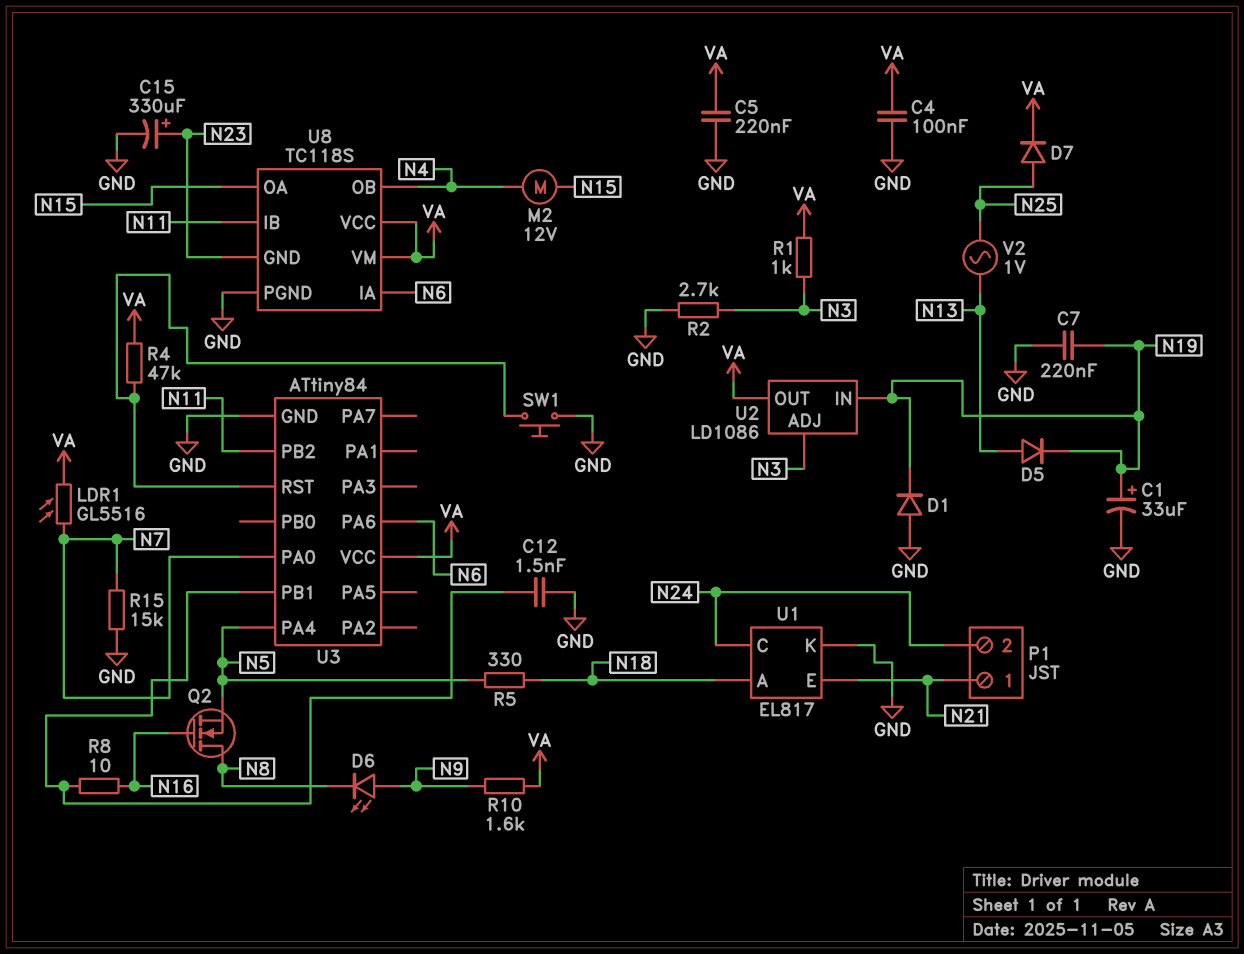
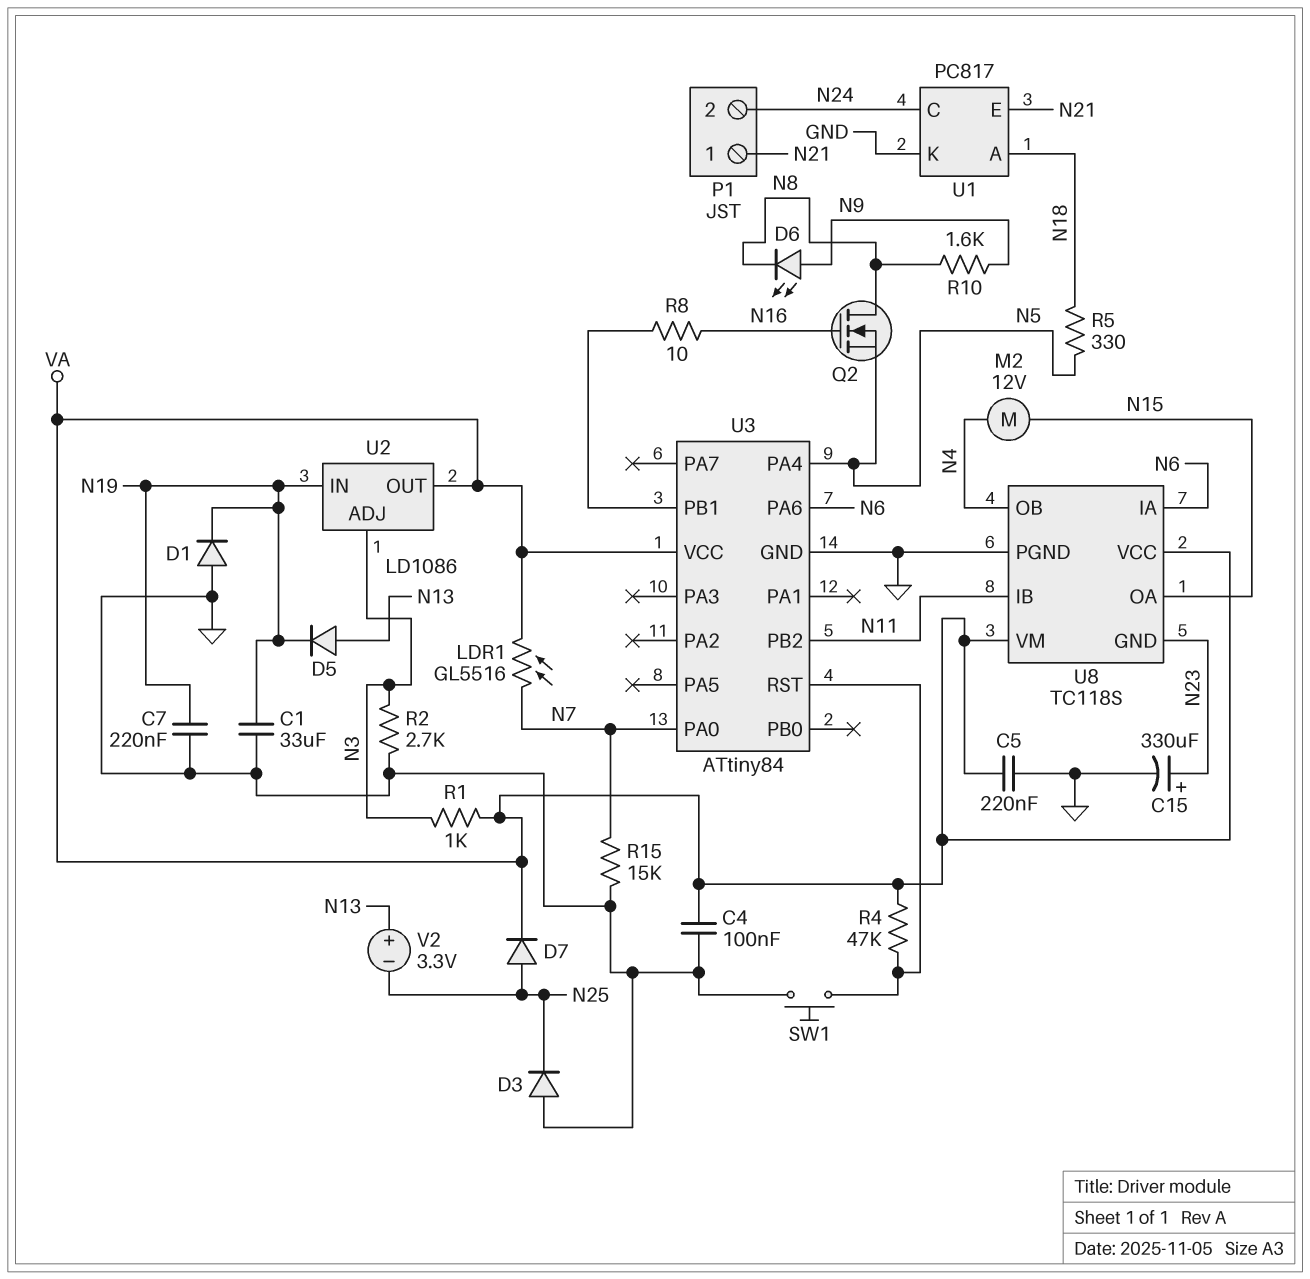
C1: 33uF (plus N19, minus GND) -> 33uF (GND, N19)
C12: 1.5nF (GND, U3/PB1) -> none
D3: none -> diode (A GND, K N25)
R10: 1.6k (N9, VA) -> 1.6k (N8, N9)
U1: EL817 -> PC817
V2: AC 1V (N13, N25) -> 3.3V (plus N13, minus N25)

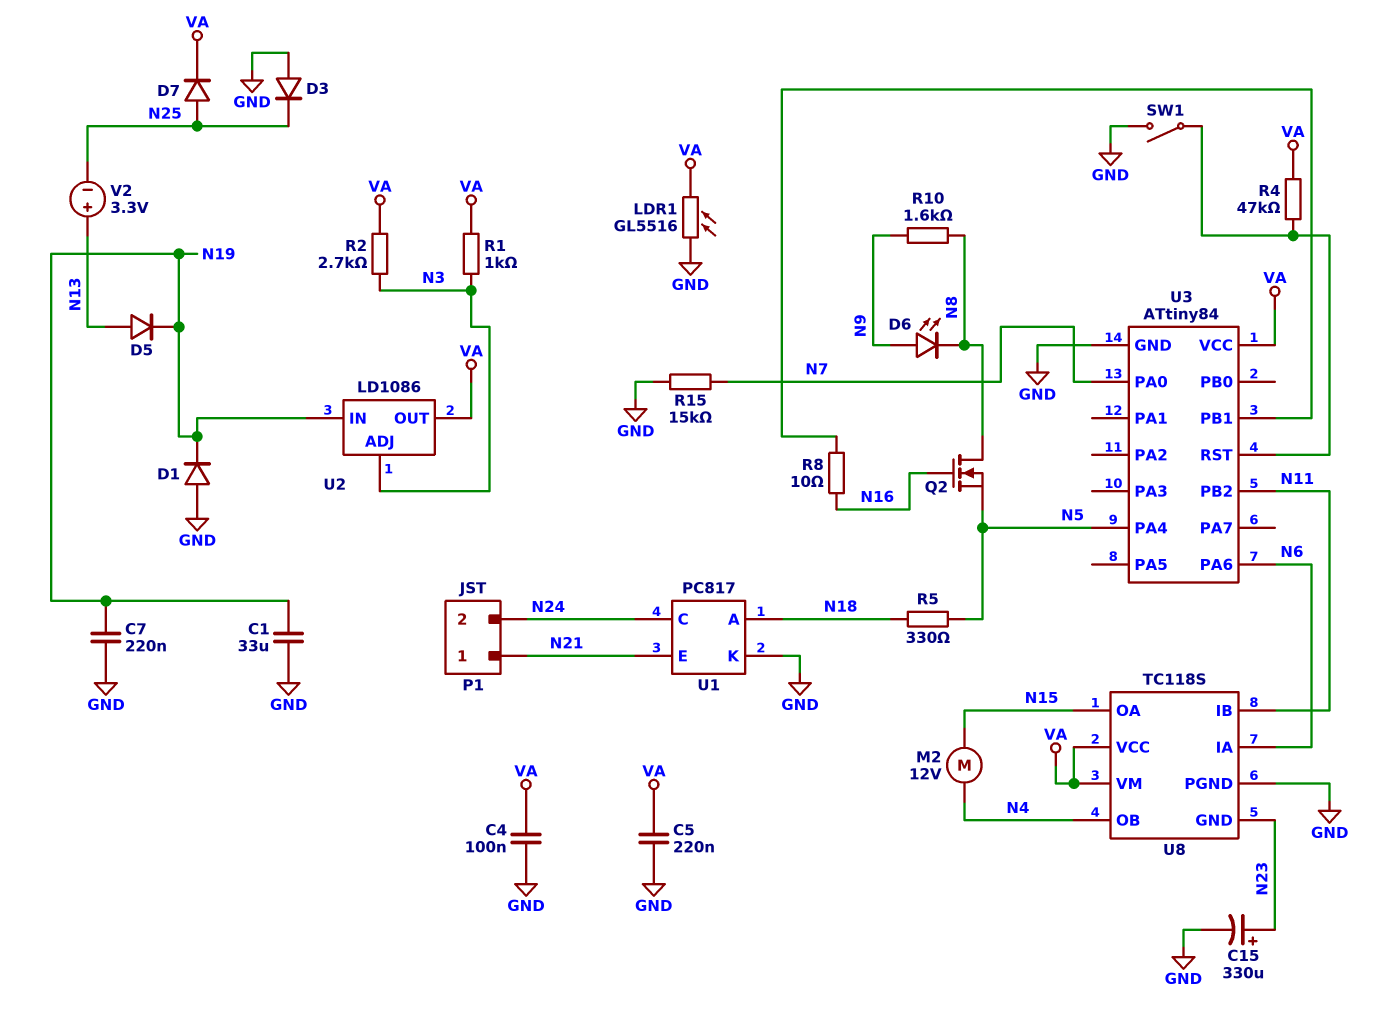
LDR1: GL5516 (N7, VA) -> GL5516 (GND, VA)
R2: 2.7k (GND, N3) -> 2.7k (N3, VA)
SW1: button (GND, U3/RST) -> switch (GND, U3/RST)

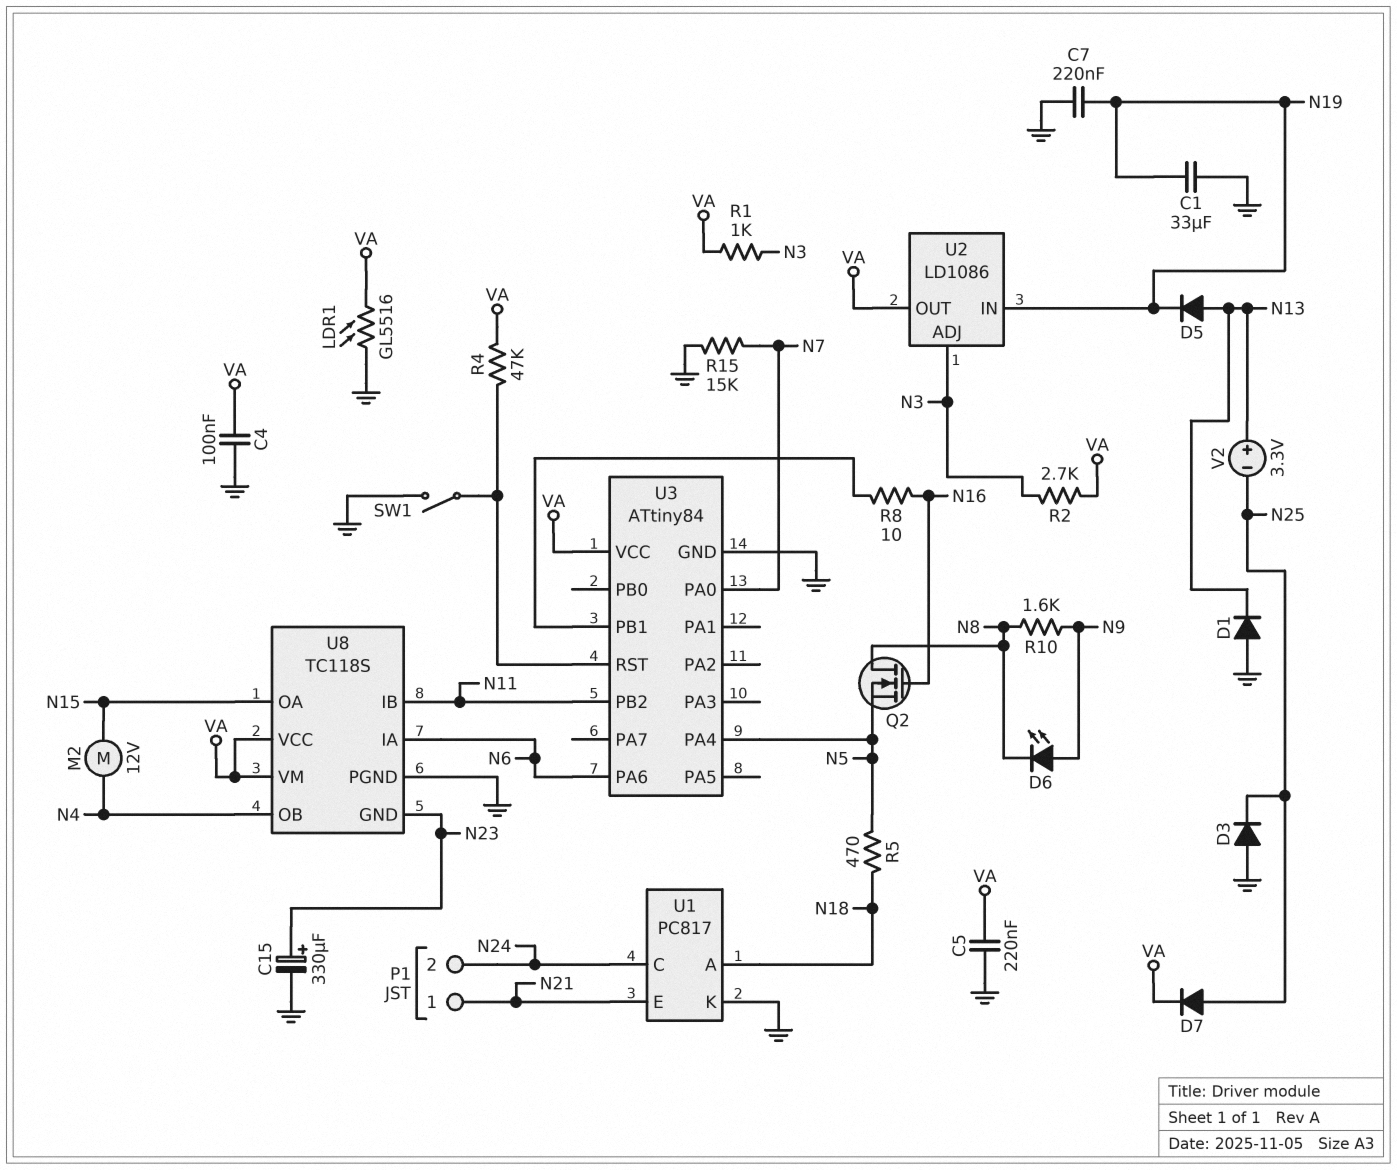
D1: diode (A GND, K N19) -> diode (A GND, K N13)
R5: 330 (N5, N18) -> 470 (N5, N18)

